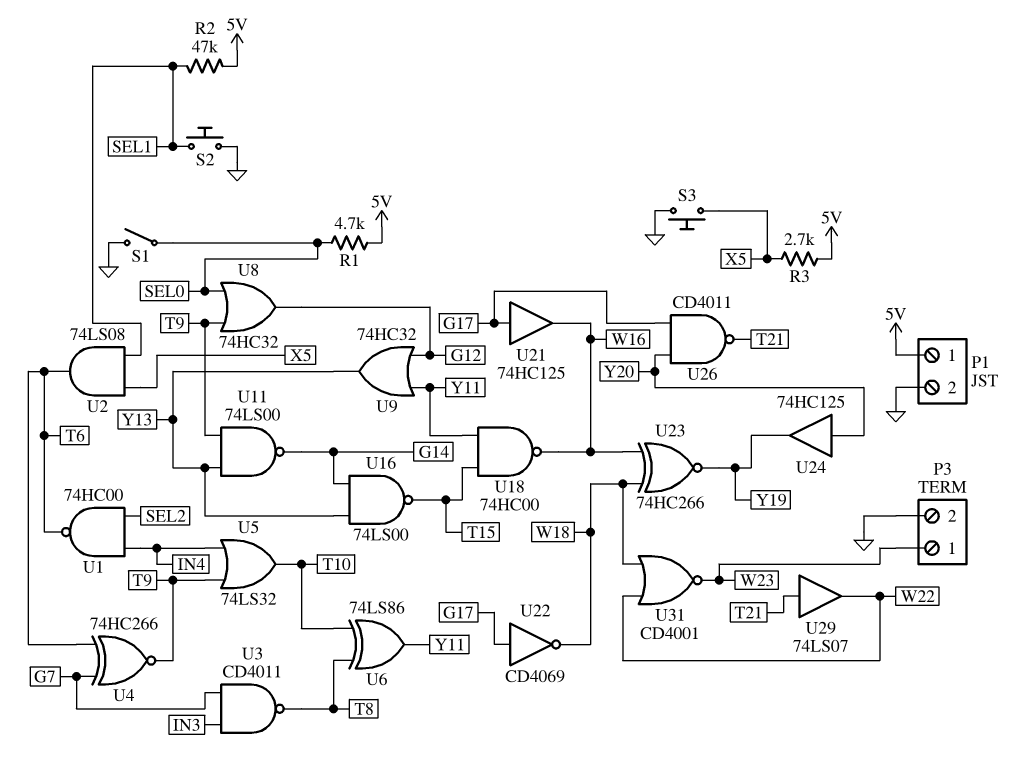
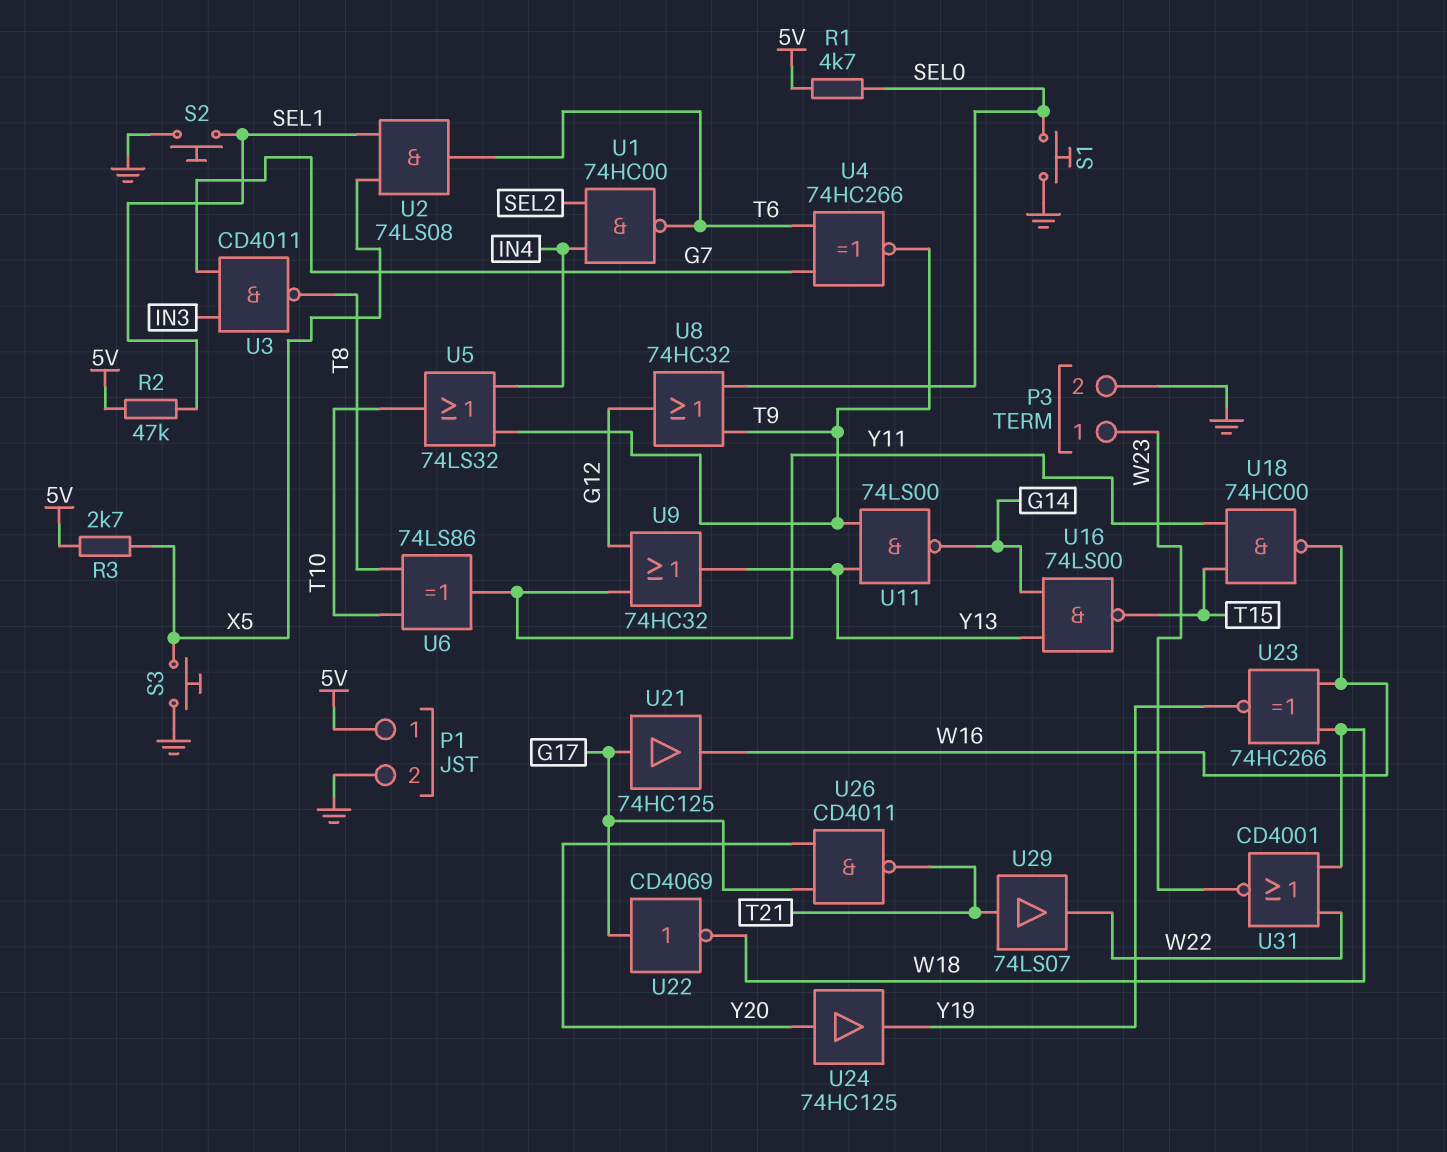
S1: switch (GND, SEL0) -> button (GND, SEL0)

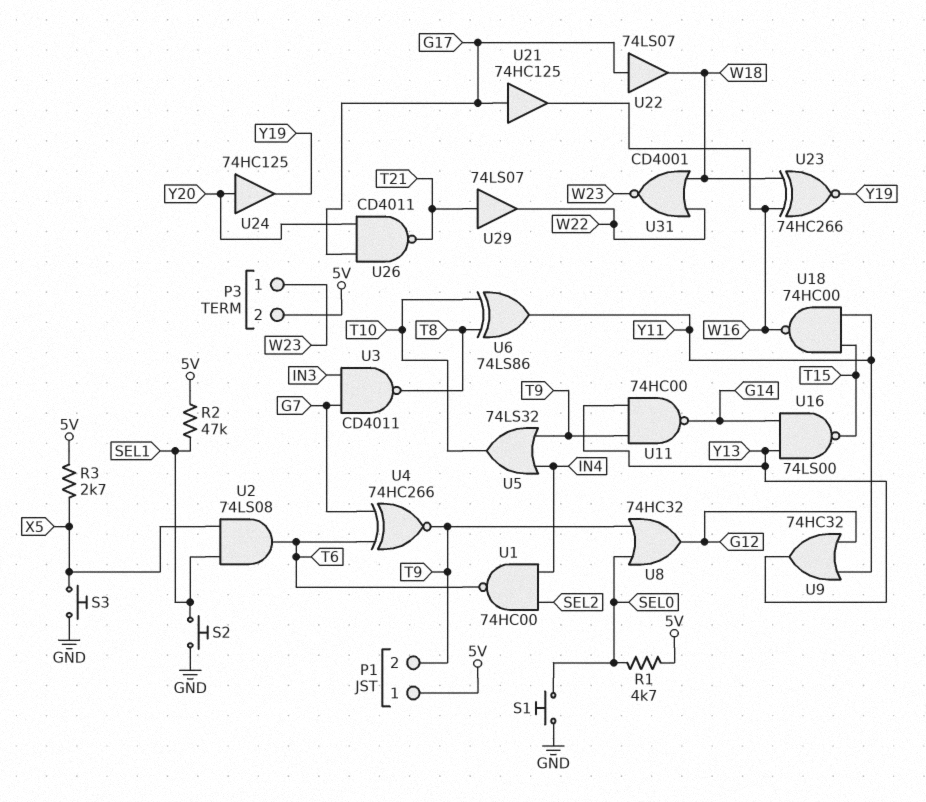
P1 pin 2: GND -> T9
P3 pin 2: GND -> 5V
U11: NAND 74LS00 (in T9, in Y13, out G14) -> NAND 74HC00 (in T9, in Y13, out G14)
U22: NOT CD4069 (in G17, out W18) -> buffer 74LS07 (in G17, out W18)

